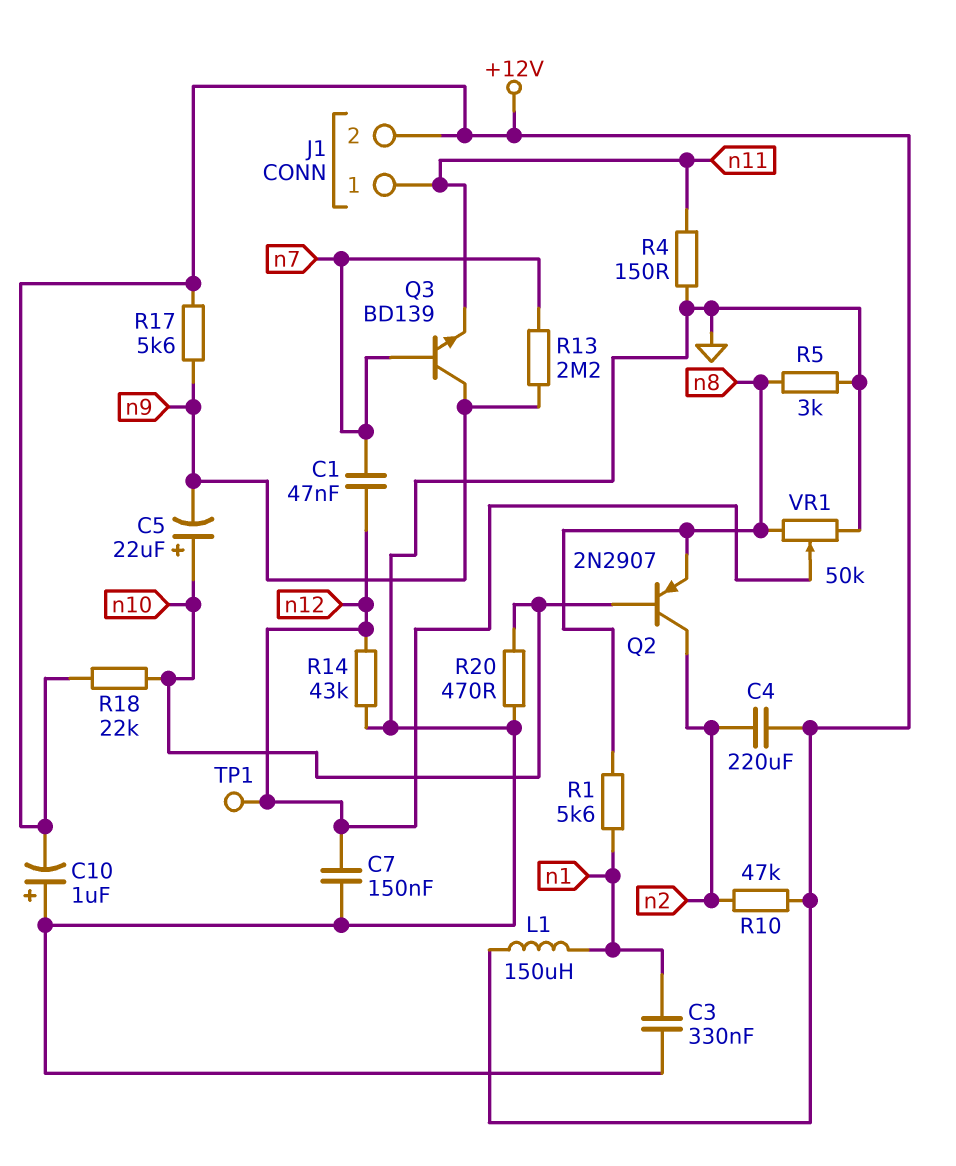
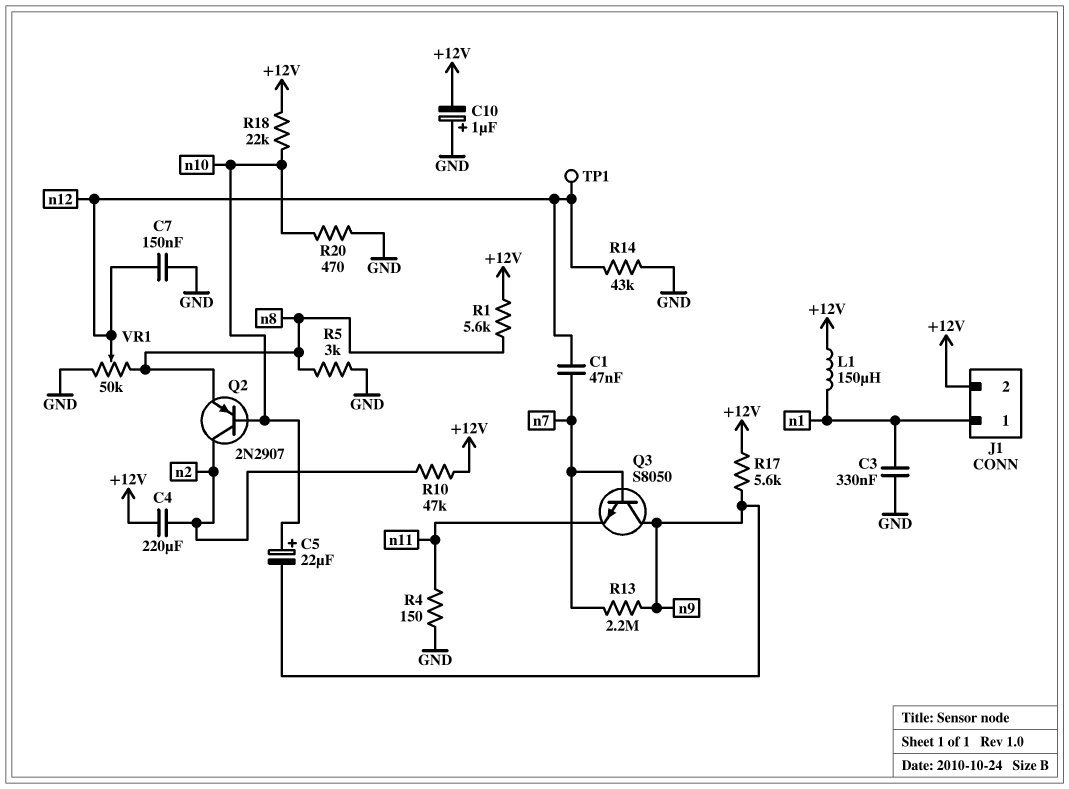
J1 pin 1: n11 -> n1
Q3: NPN BD139 (B n7, C n9, E n11) -> NPN S8050 (B n7, C n9, E n11)
R1: 5.6k (n1, n8) -> 5.6k (+12V, n8)

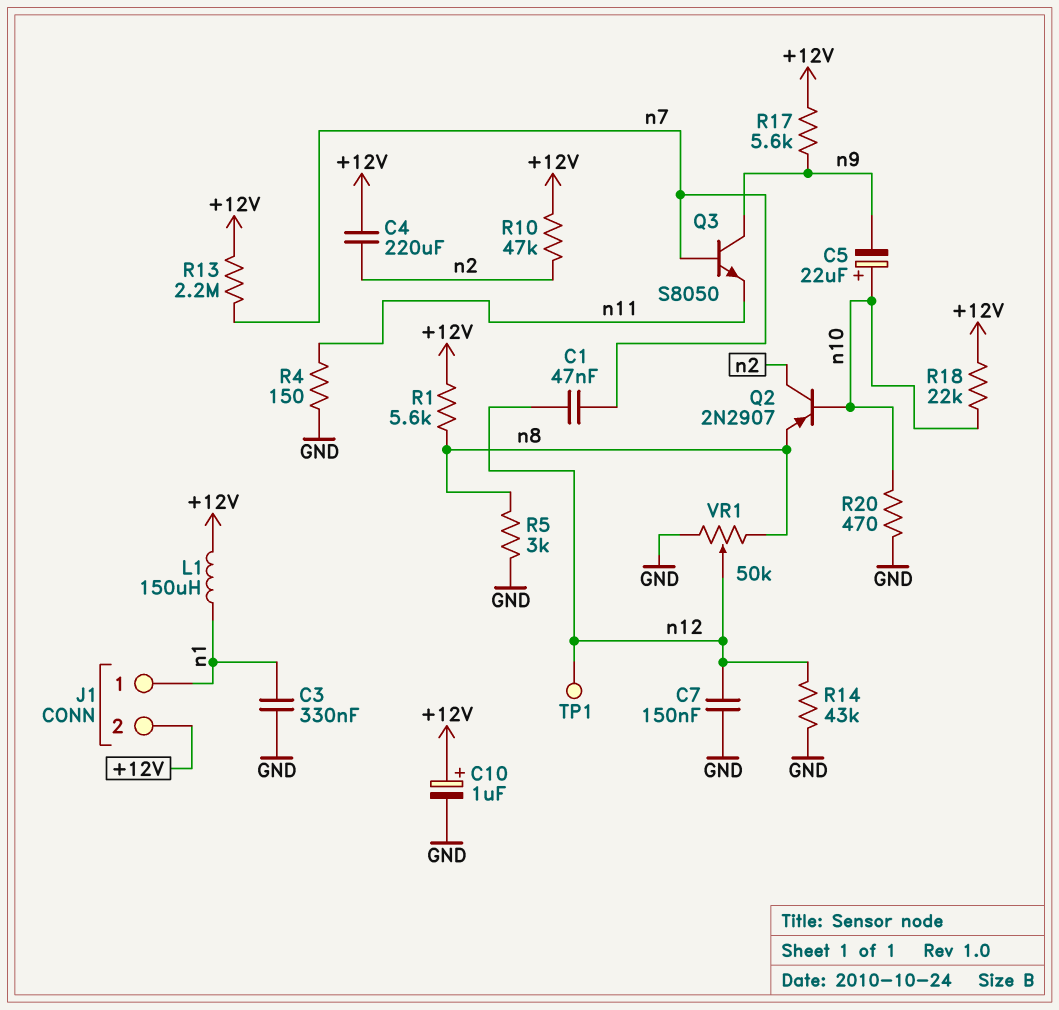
C10: 1uF (plus GND, minus +12V) -> 1uF (plus +12V, minus GND)
R13: 2.2M (n7, n9) -> 2.2M (+12V, n7)

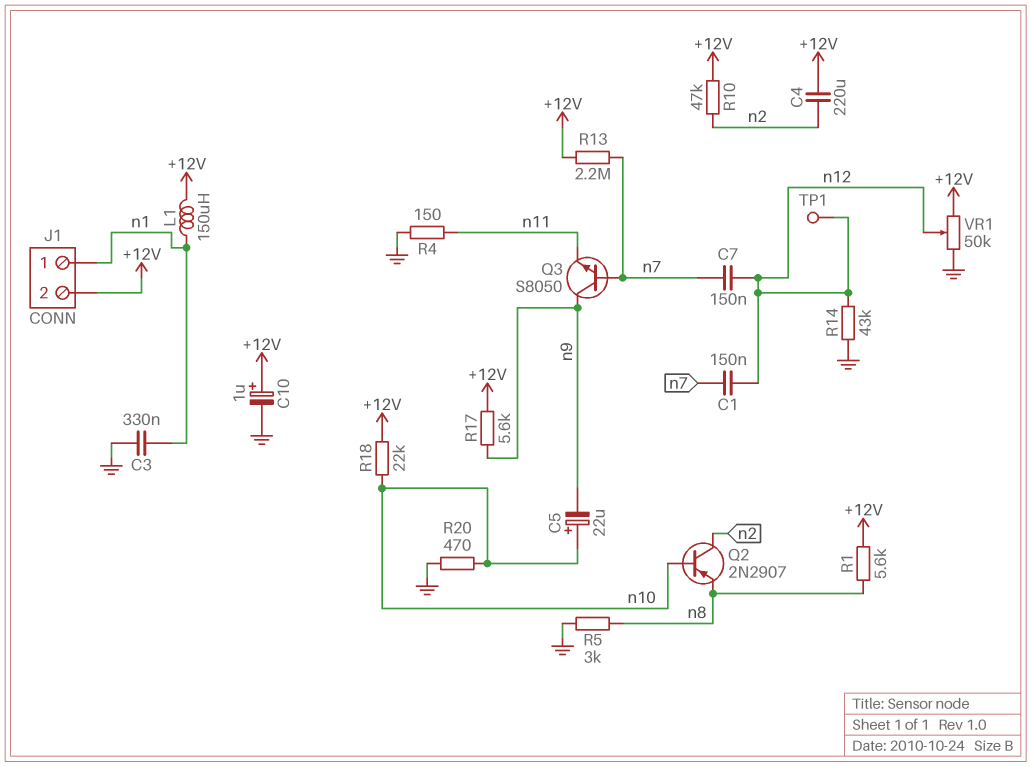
C1: 47nF (n7, n12) -> 150nF (n7, n12)
C7: 150nF (GND, n12) -> 150nF (n7, n12)
VR1: 50k (GND, n8, wiper n12) -> 50k (+12V, GND, wiper n12)

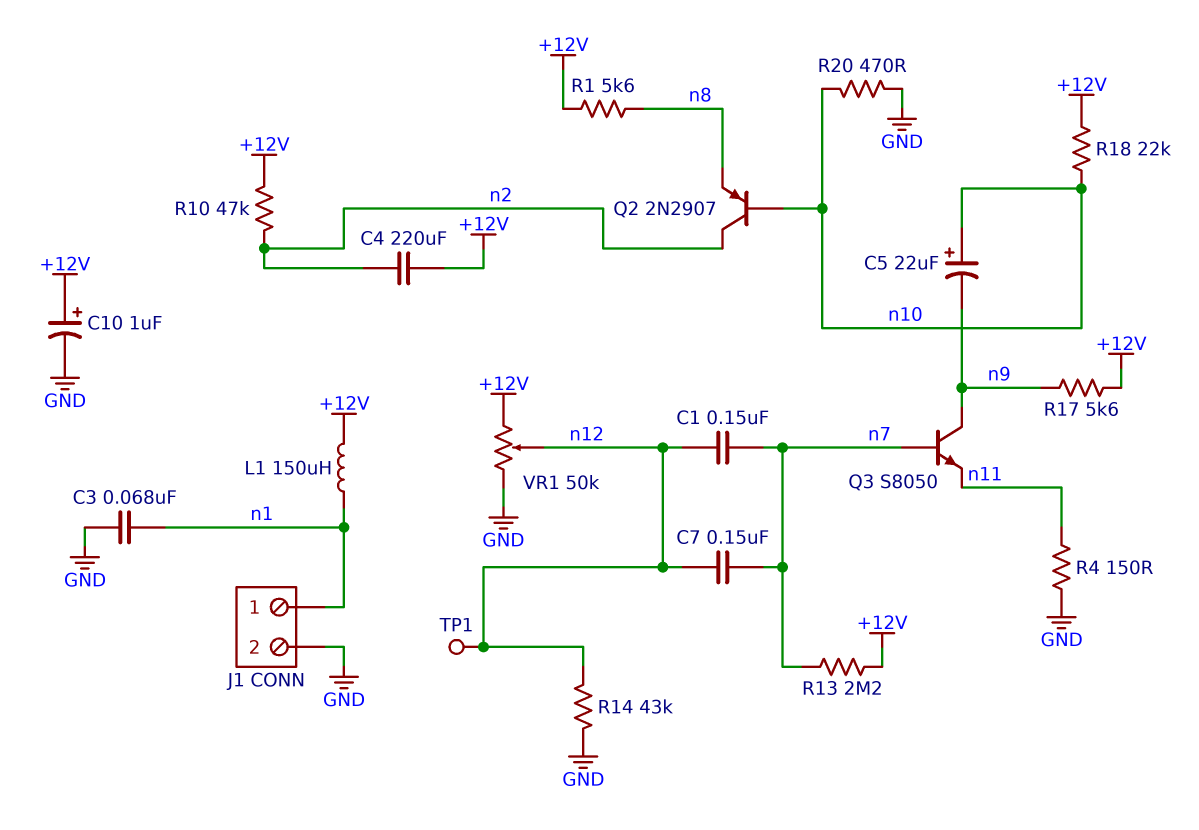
C3: 330nF (GND, n1) -> 68nF (GND, n1)
J1 pin 2: +12V -> GND
R5: 3k (GND, n8) -> none

